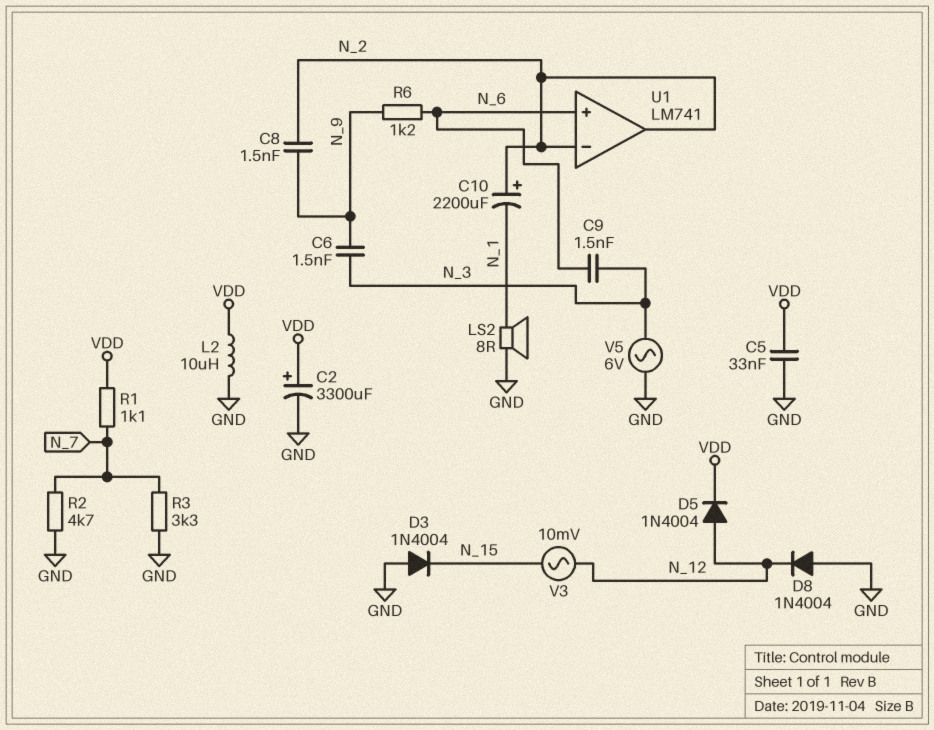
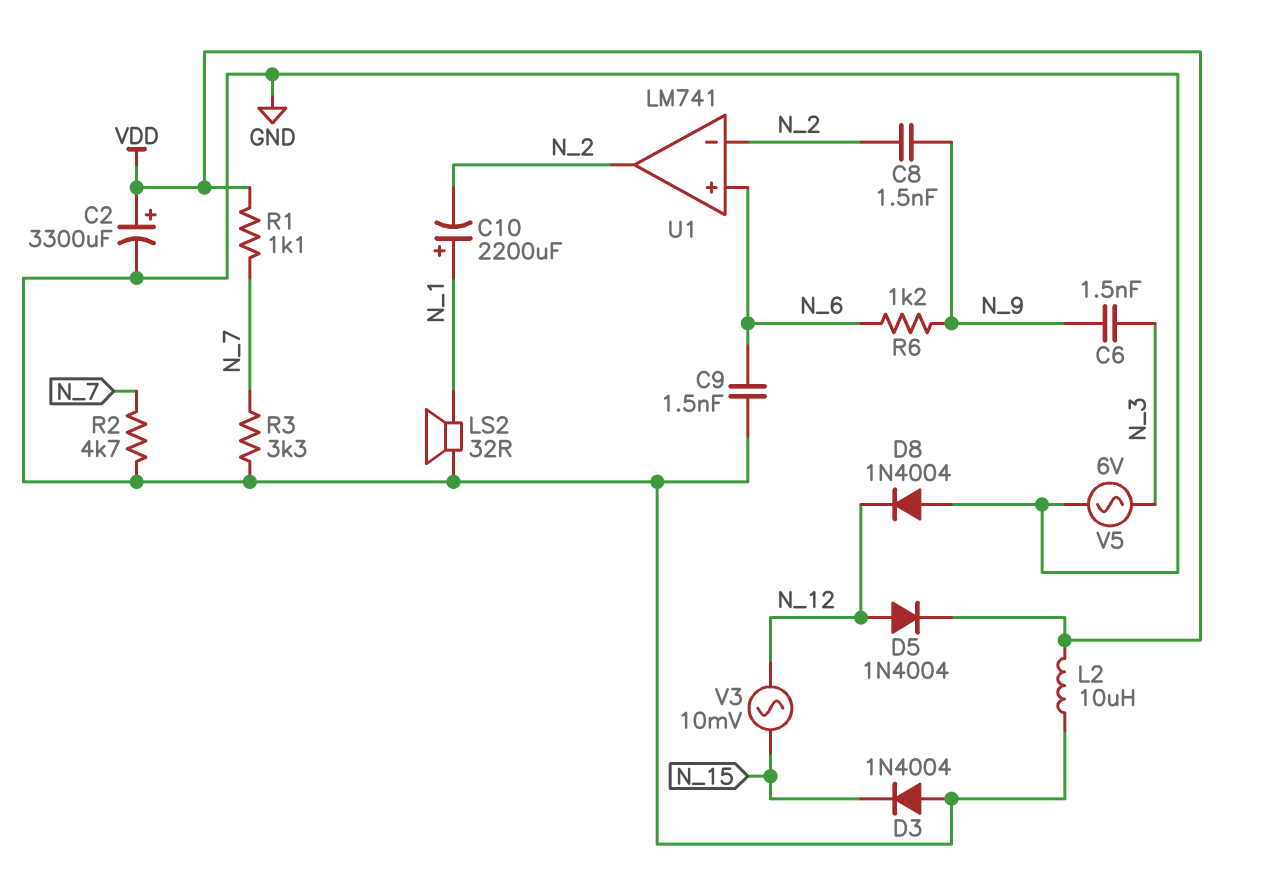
C5: 33nF (GND, VDD) -> none
C9: 1.5nF (N_3, N_6) -> 1.5nF (GND, N_6)
C10: 2200uF (plus N_2, minus N_1) -> 2200uF (plus N_1, minus N_2)
LS2: speaker 8R (GND, N_1) -> speaker 32R (GND, N_1)

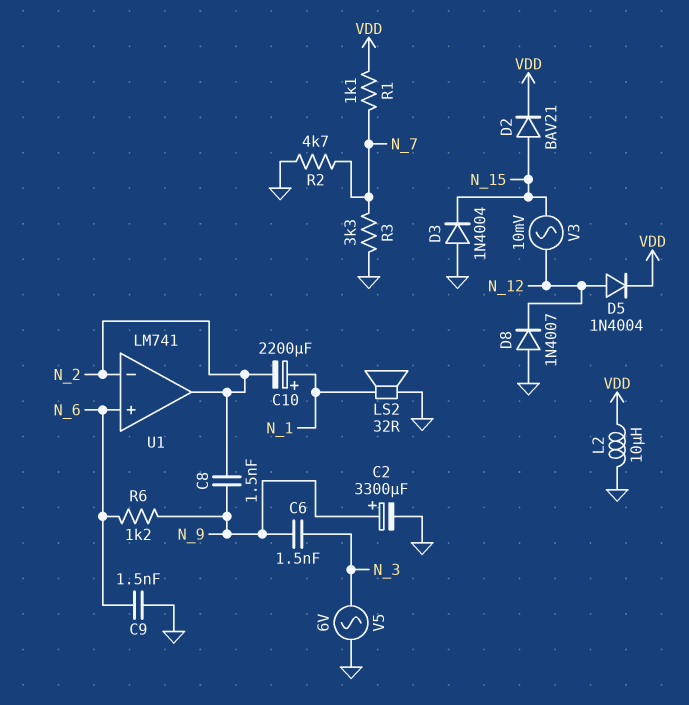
C2: 3300uF (plus VDD, minus GND) -> 3300uF (plus N_9, minus GND)
D2: none -> diode BAV21 (A N_15, K VDD)
D8: diode 1N4004 (A GND, K N_12) -> diode 1N4007 (A GND, K N_12)

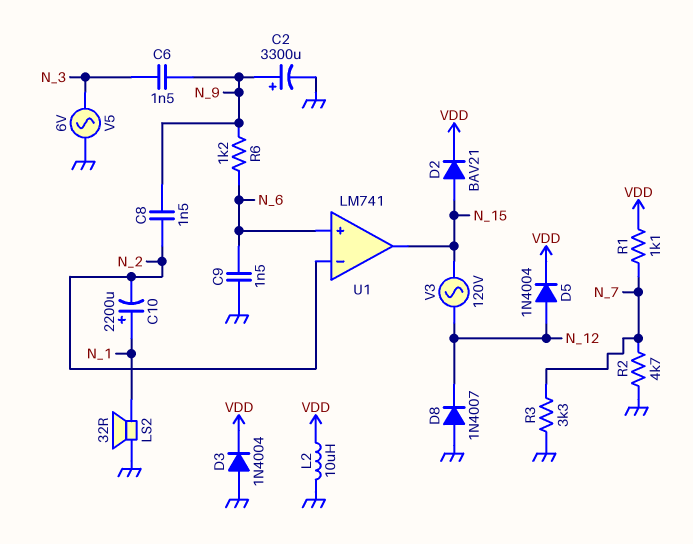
D3: diode 1N4004 (A GND, K N_15) -> diode 1N4004 (A GND, K VDD)
U1 pin out: N_2 -> N_15
V3: AC 10mV (N_12, N_15) -> AC 120V (N_12, N_15)

